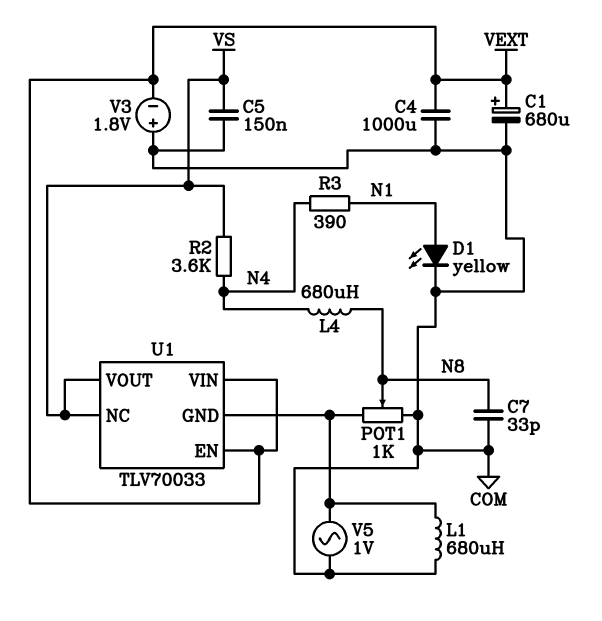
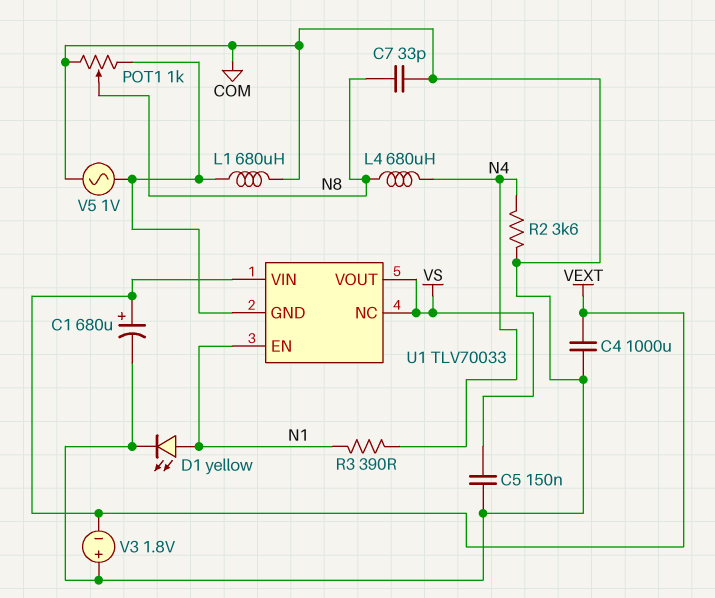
R2: 3.6k (N4, VS) -> 3.6k (COM, N4)
U1 pin EN: VEXT -> N1

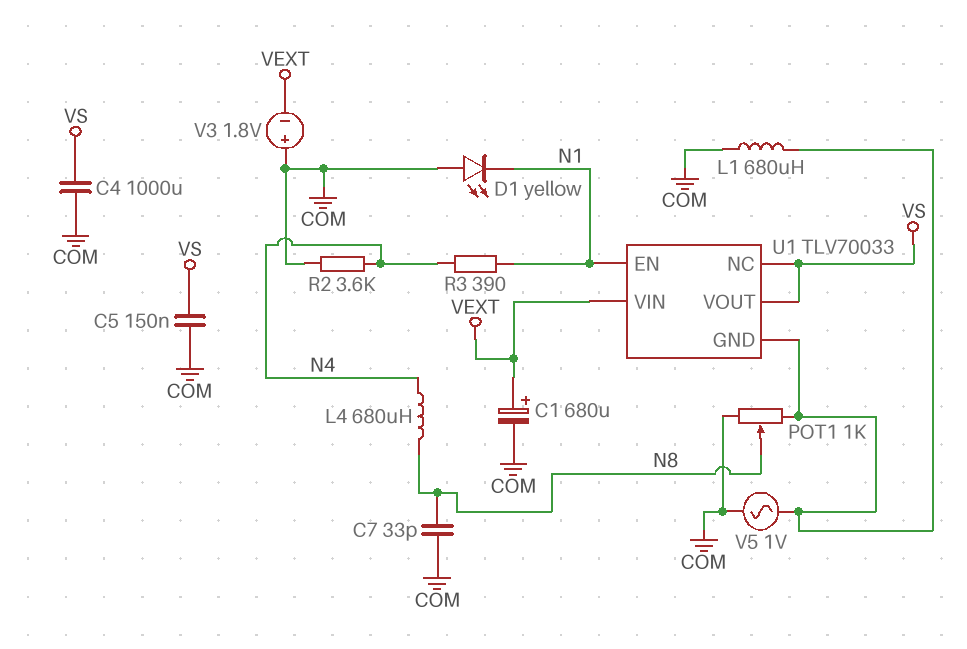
C4: 1000uF (COM, VEXT) -> 1000uF (COM, VS)
D1: LED yellow (A N1, K COM) -> LED yellow (A COM, K N1)

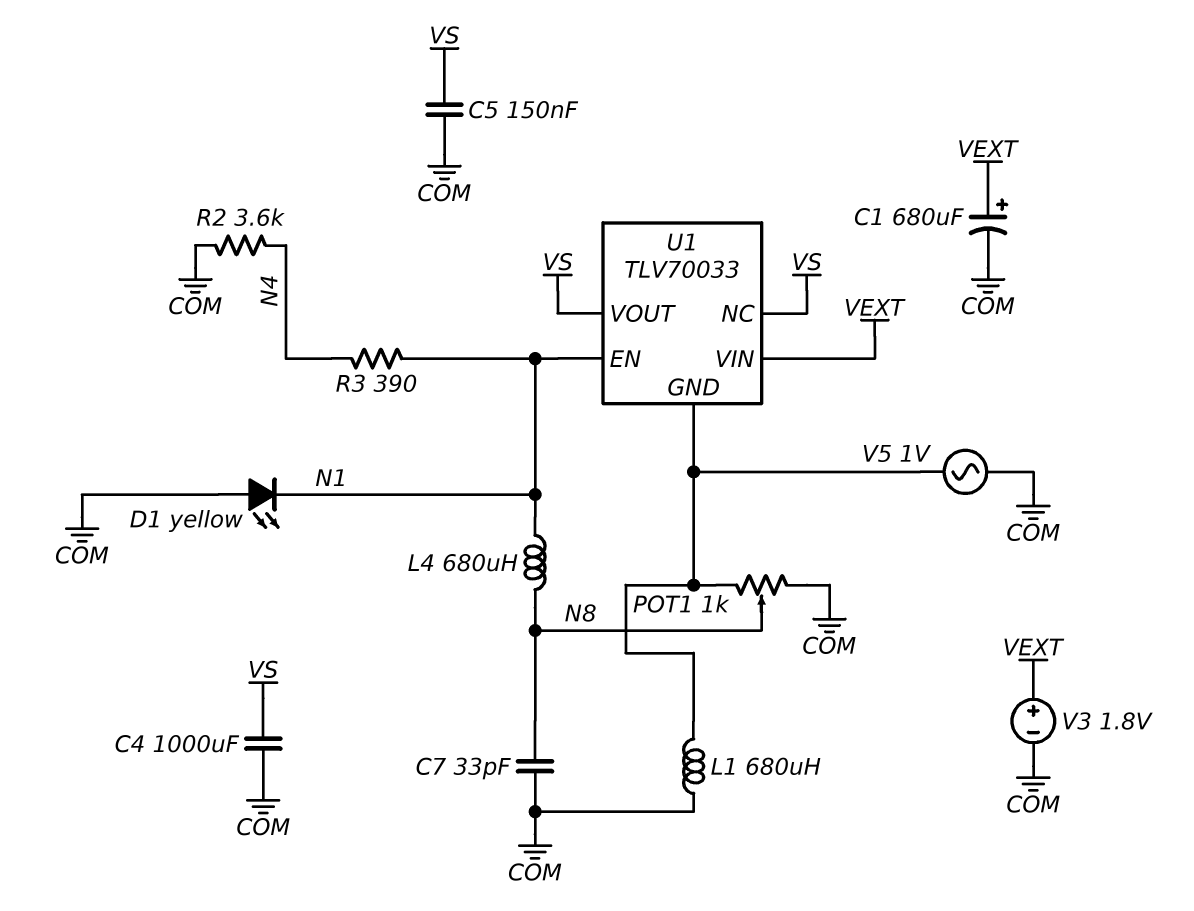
L4: 680uH (N4, N8) -> 680uH (N1, N8)
V3: 1.8V (plus COM, minus VEXT) -> 1.8V (plus VEXT, minus COM)

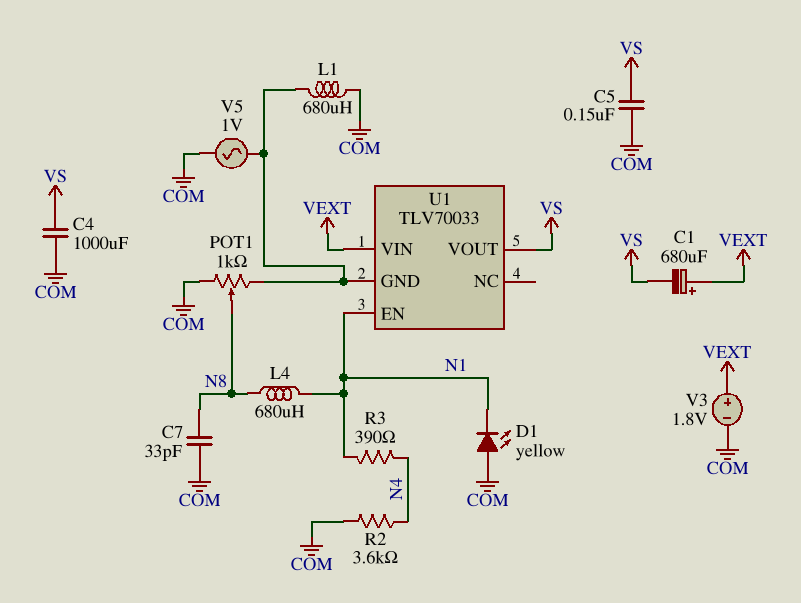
C1: 680uF (plus VEXT, minus COM) -> 680uF (plus VEXT, minus VS)
U1 pin NC: VS -> none

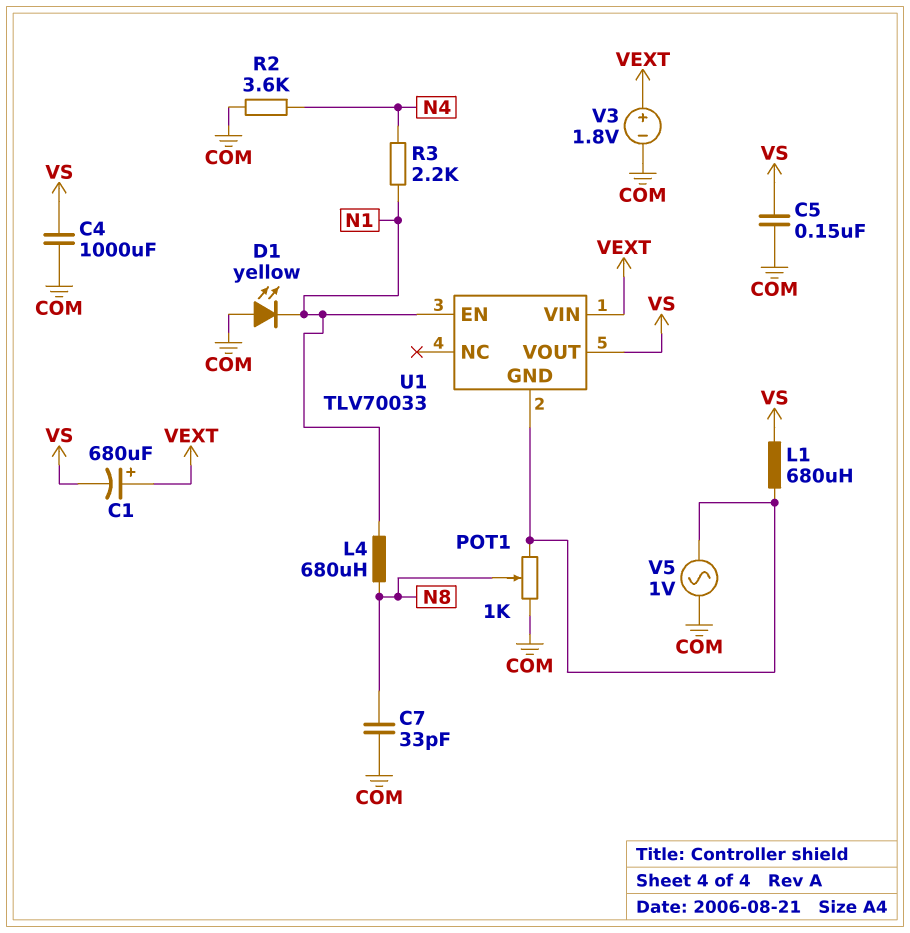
L1: 680uH (COM, U1/GND) -> 680uH (U1/GND, VS)
R3: 390 (N1, N4) -> 2.2k (N1, N4)

